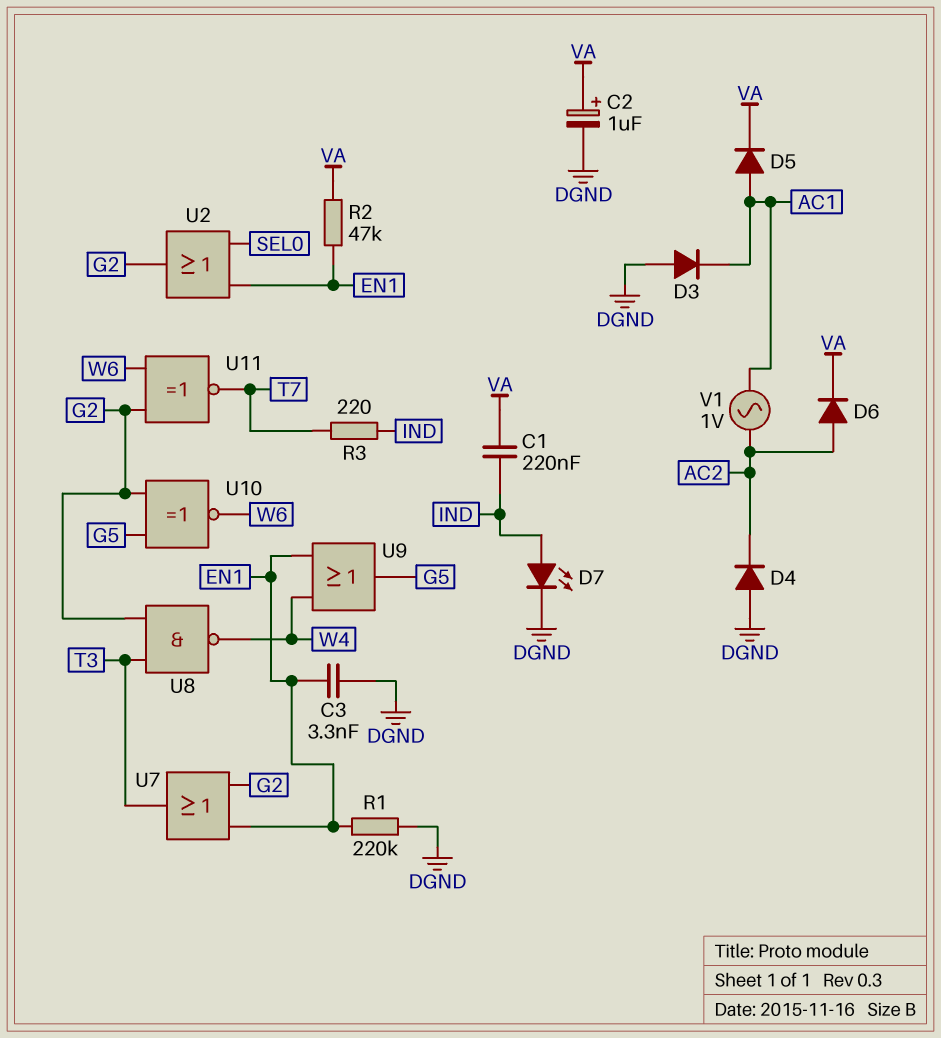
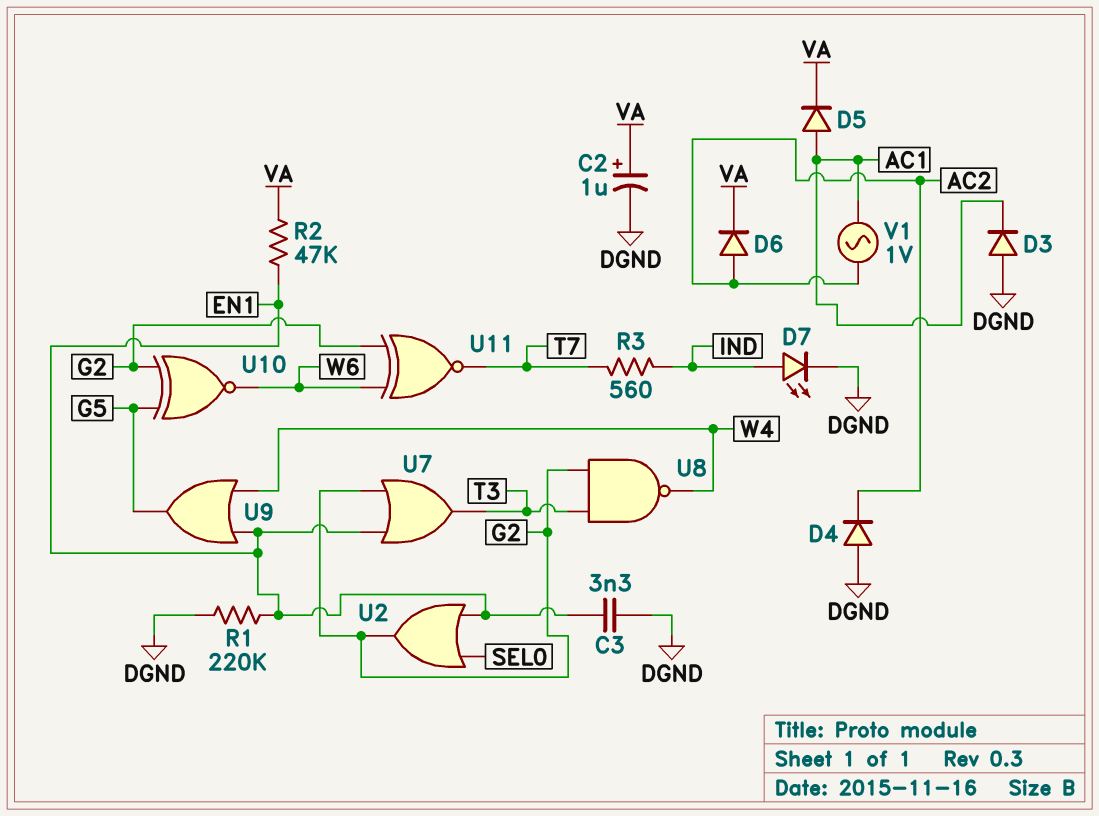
C1: 220nF (IND, VA) -> none
R3: 220 (IND, T7) -> 560 (IND, T7)

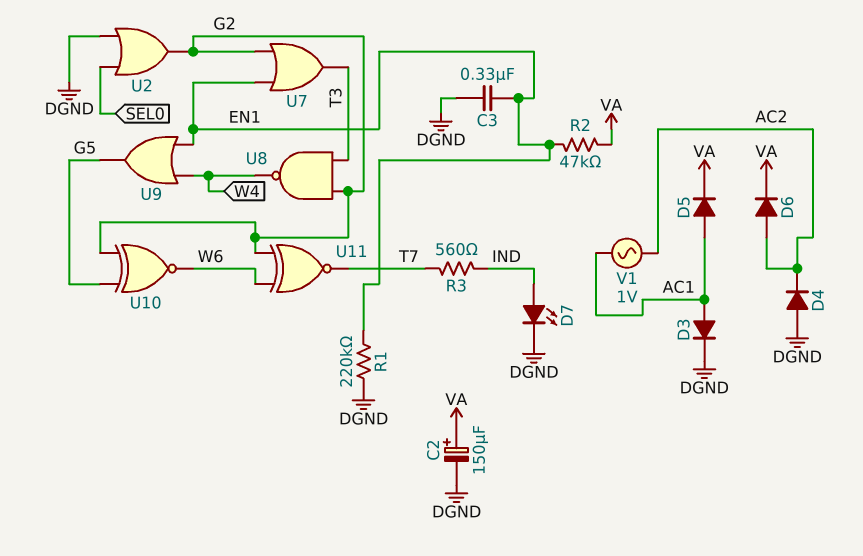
C2: 1uF (plus VA, minus DGND) -> 150uF (plus VA, minus DGND)
C3: 3.3nF (DGND, EN1) -> 330nF (DGND, EN1)
D3: diode (A DGND, K AC1) -> diode (A AC1, K DGND)
U2: OR (in EN1, in SEL0, out G2) -> OR (in DGND, in SEL0, out G2)

